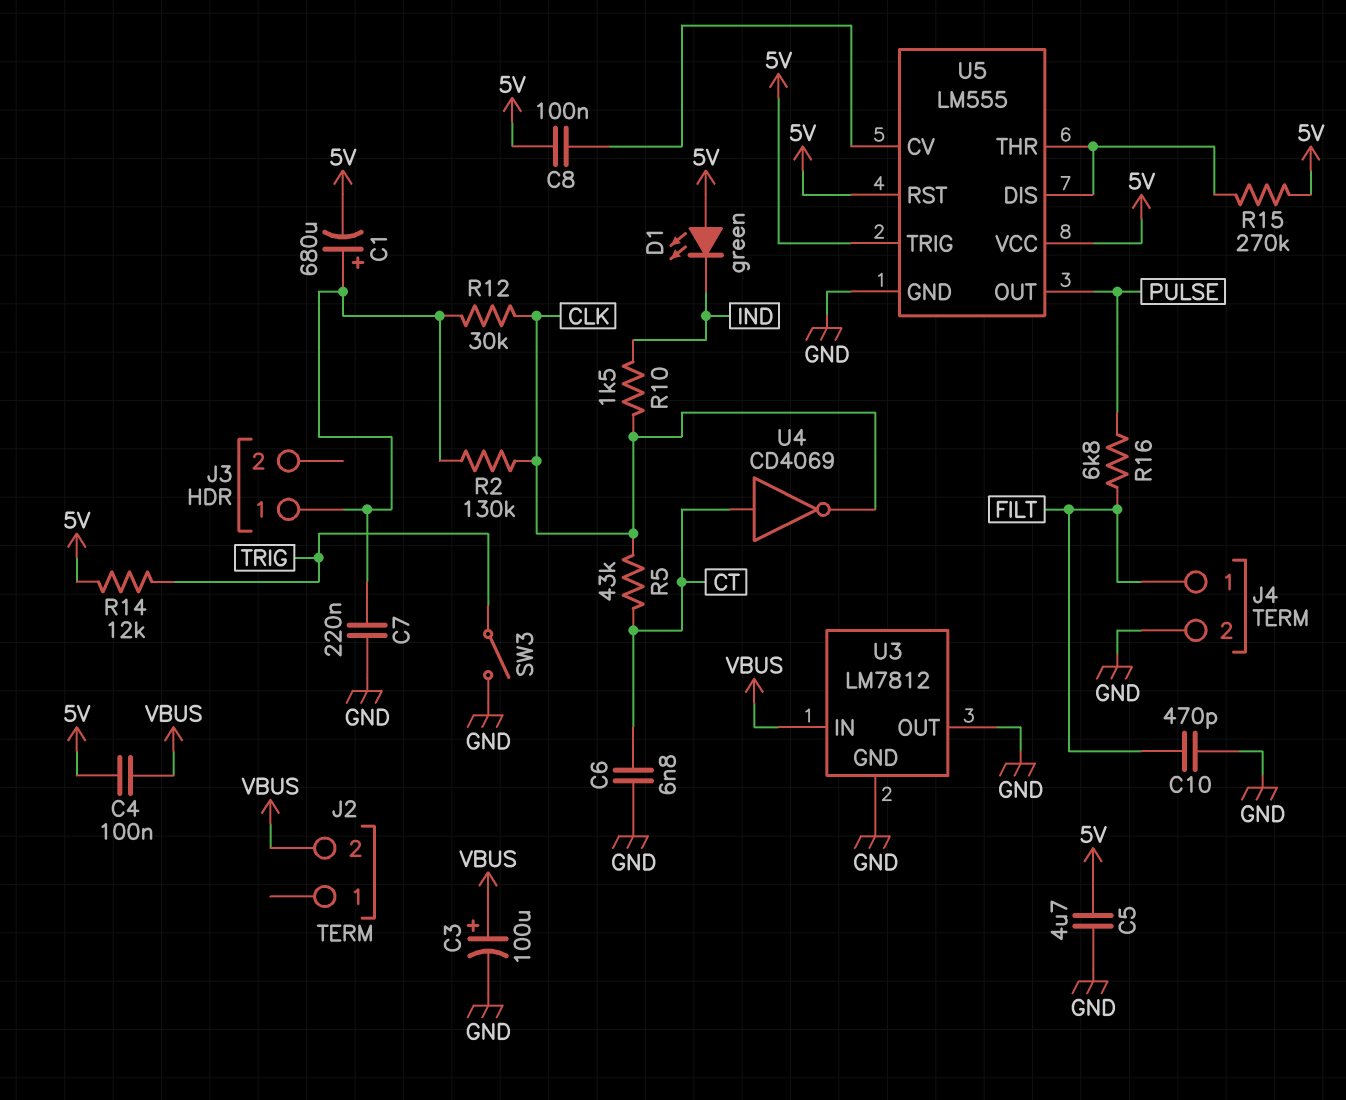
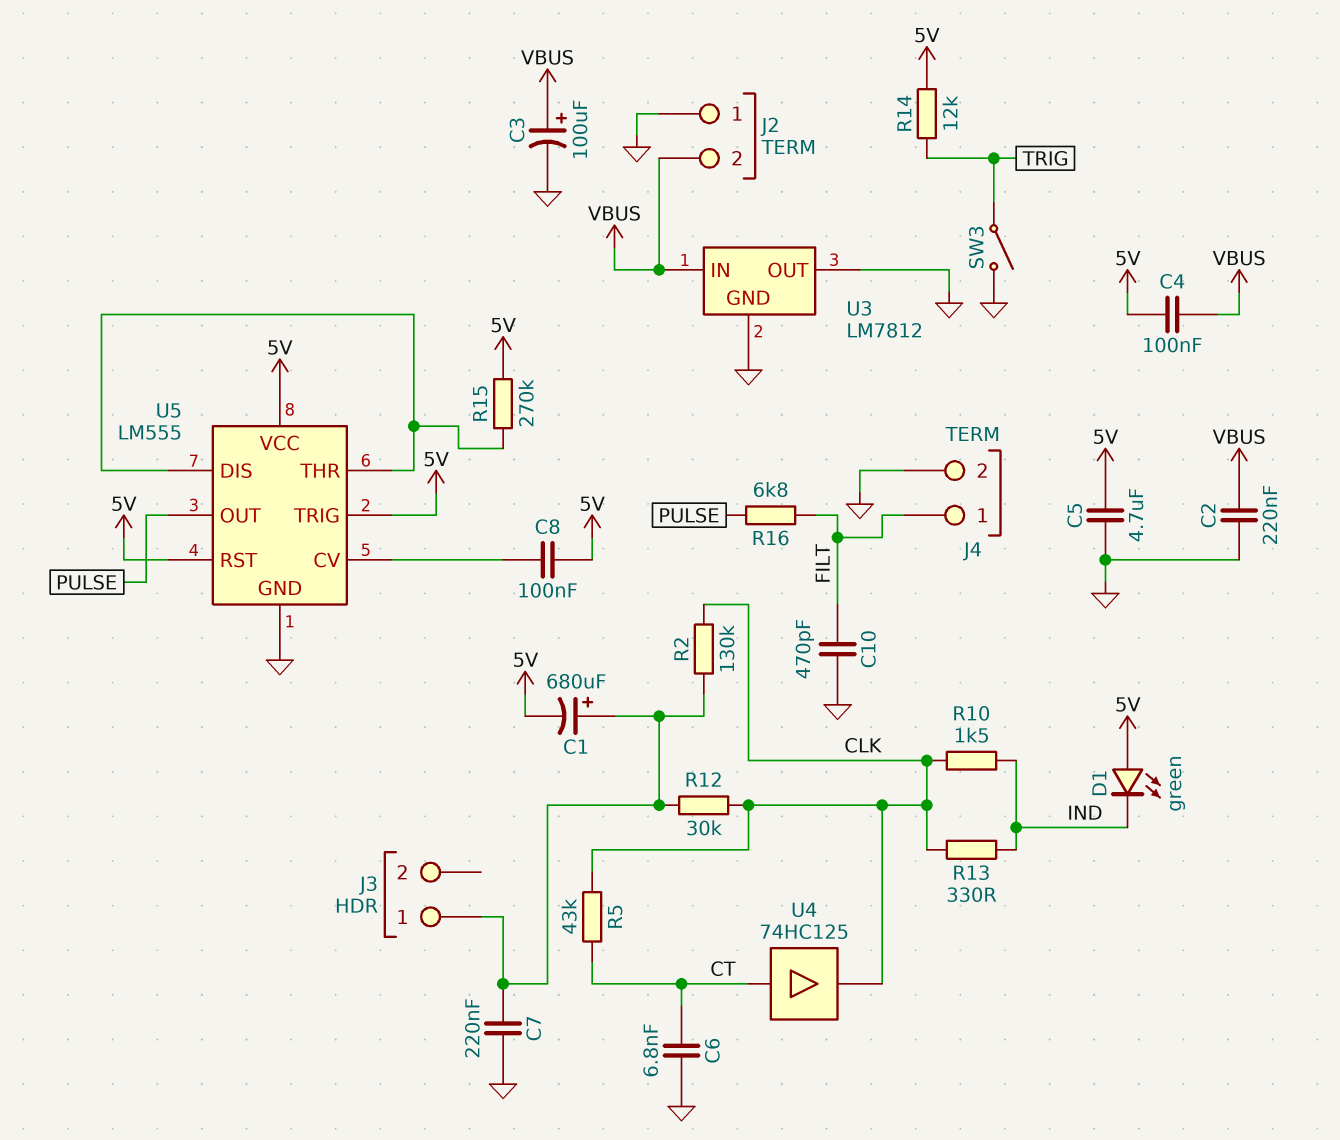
C2: none -> 220nF (GND, VBUS)
J2 pin 1: none -> GND
R13: none -> 330 (CLK, IND)
U4: NOT CD4069 (in CT, out CLK) -> buffer 74HC125 (in CT, out CLK)

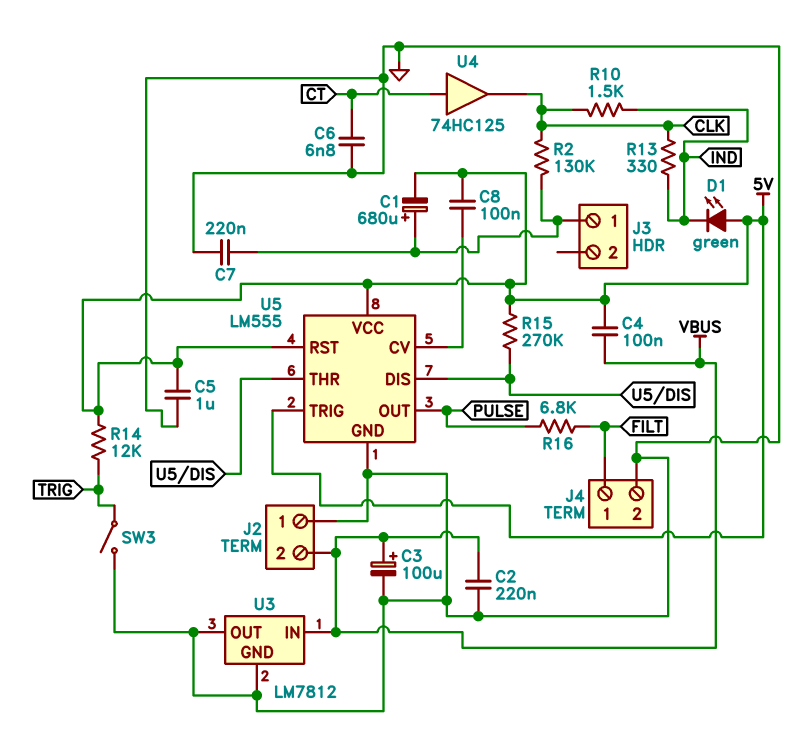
C5: 4.7uF (5V, GND) -> 1uF (5V, GND)
C10: 470pF (FILT, GND) -> none
R5: 43k (CLK, CT) -> none
R12: 30k (CLK, J3/1) -> none

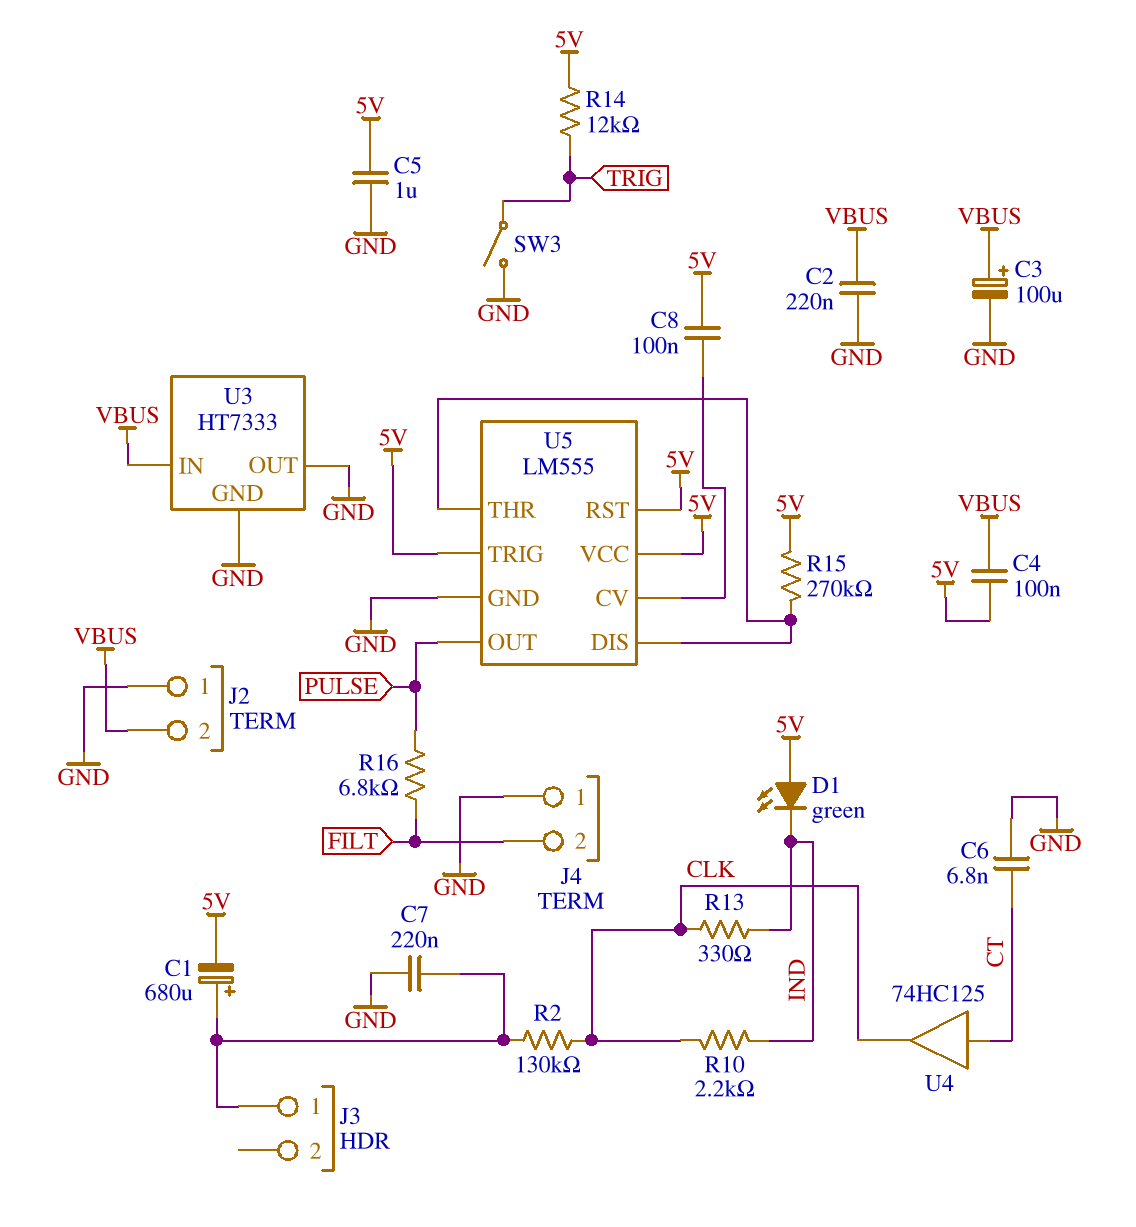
J4 pin 1: FILT -> GND
J4 pin 2: GND -> FILT
R10: 1.5k (CLK, IND) -> 2.2k (CLK, IND)
U3: LM7812 -> HT7333

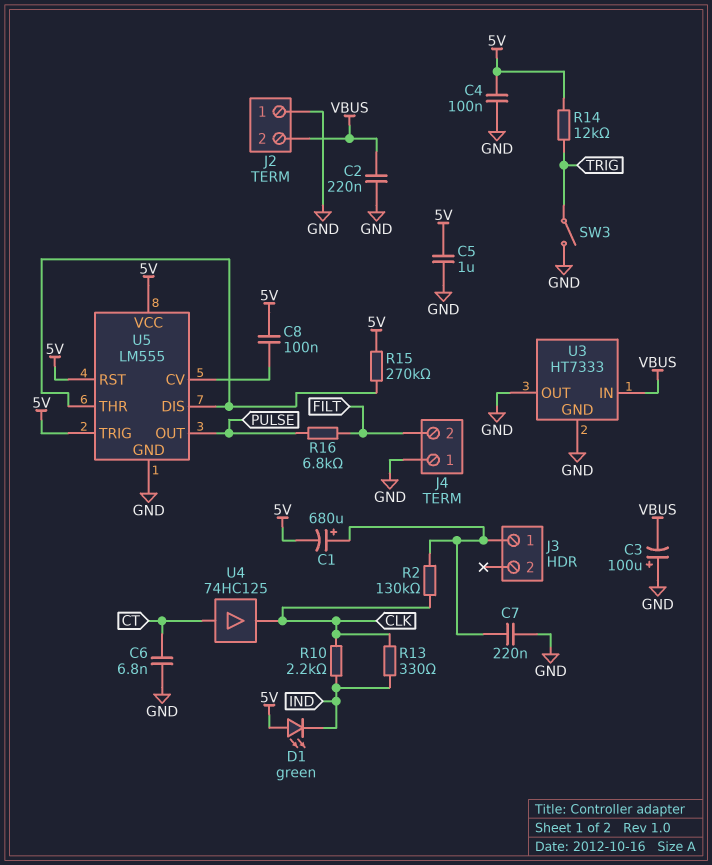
C3: 100uF (plus VBUS, minus GND) -> 100uF (plus GND, minus VBUS)
C4: 100nF (5V, VBUS) -> 100nF (5V, GND)

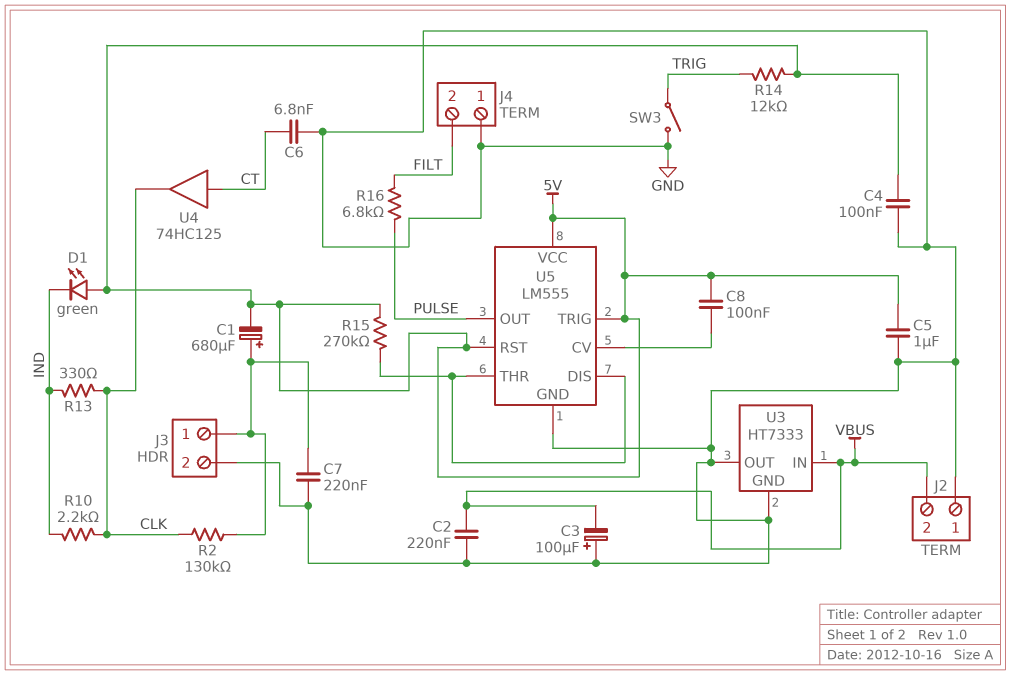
J3 pin 2: none -> GND

